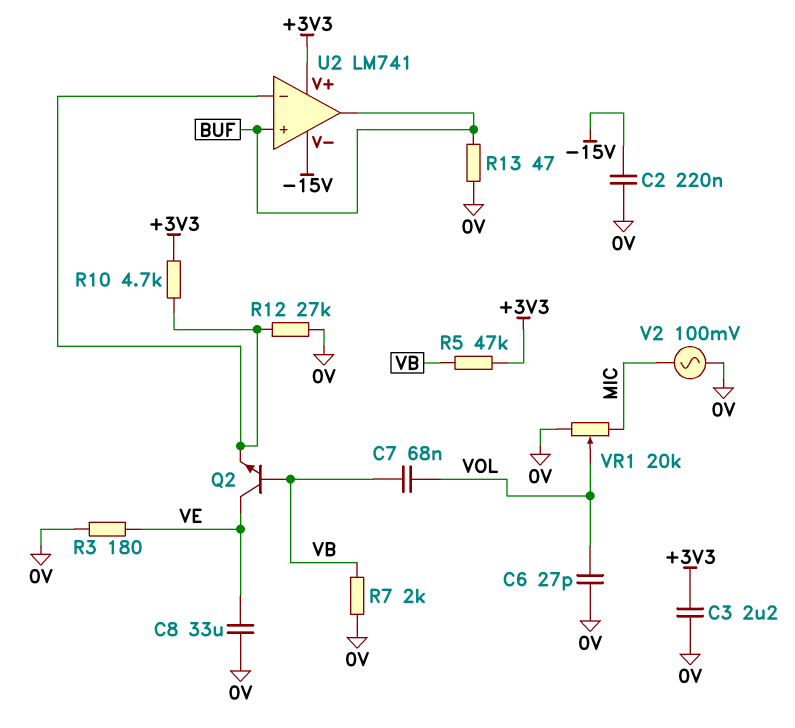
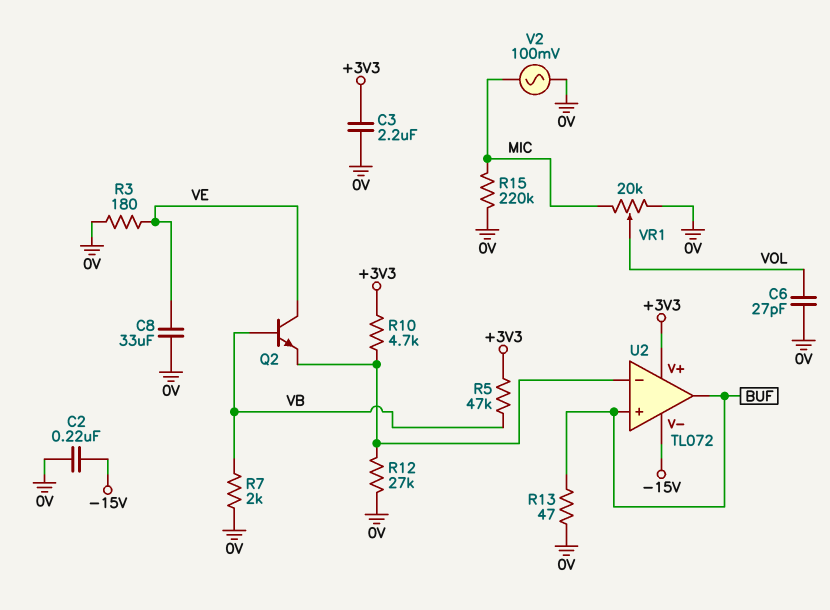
C7: 68nF (VB, VOL) -> none
R15: none -> 220k (0V, MIC)
U2: LM741 -> TL072

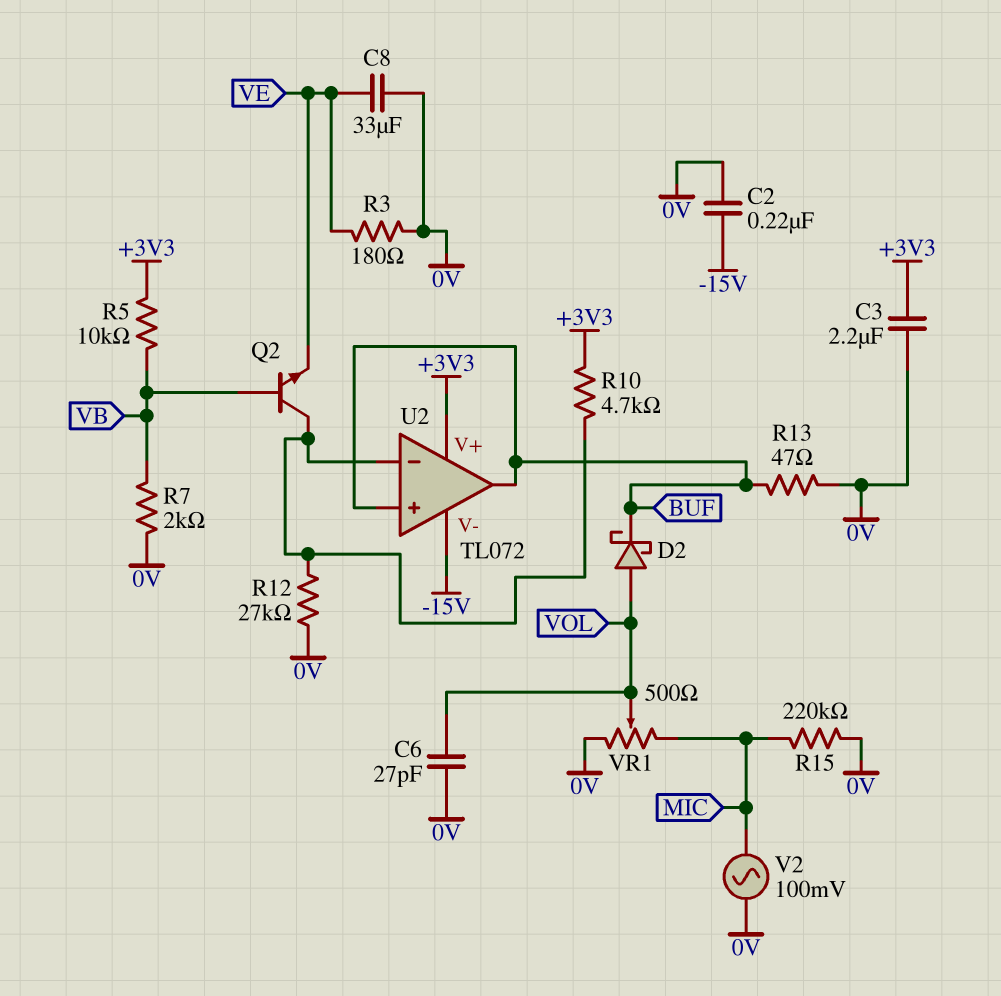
D2: none -> schottky (A VOL, K BUF)
Q2: NPN (B VB, C VE, E U2/in-) -> NPN (B VB, C U2/in-, E VE)
R5: 47k (+3V3, VB) -> 10k (+3V3, VB)
VR1: 20k (0V, MIC, wiper VOL) -> 500 (0V, MIC, wiper VOL)

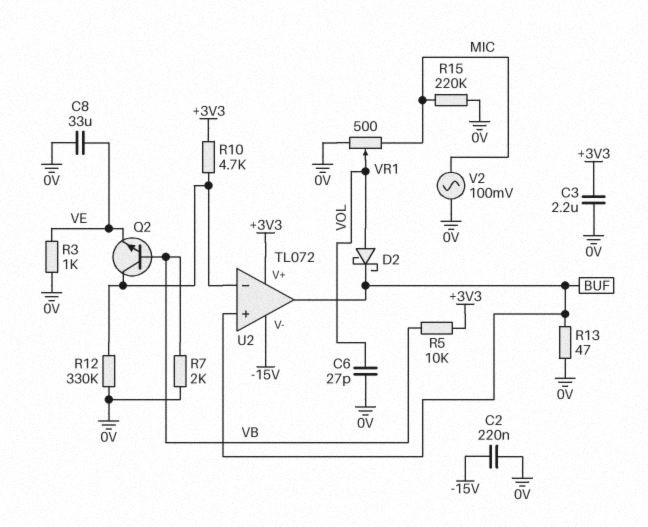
R3: 180 (0V, VE) -> 1k (0V, VE)
R12: 27k (0V, U2/in-) -> 330k (0V, U2/in-)

